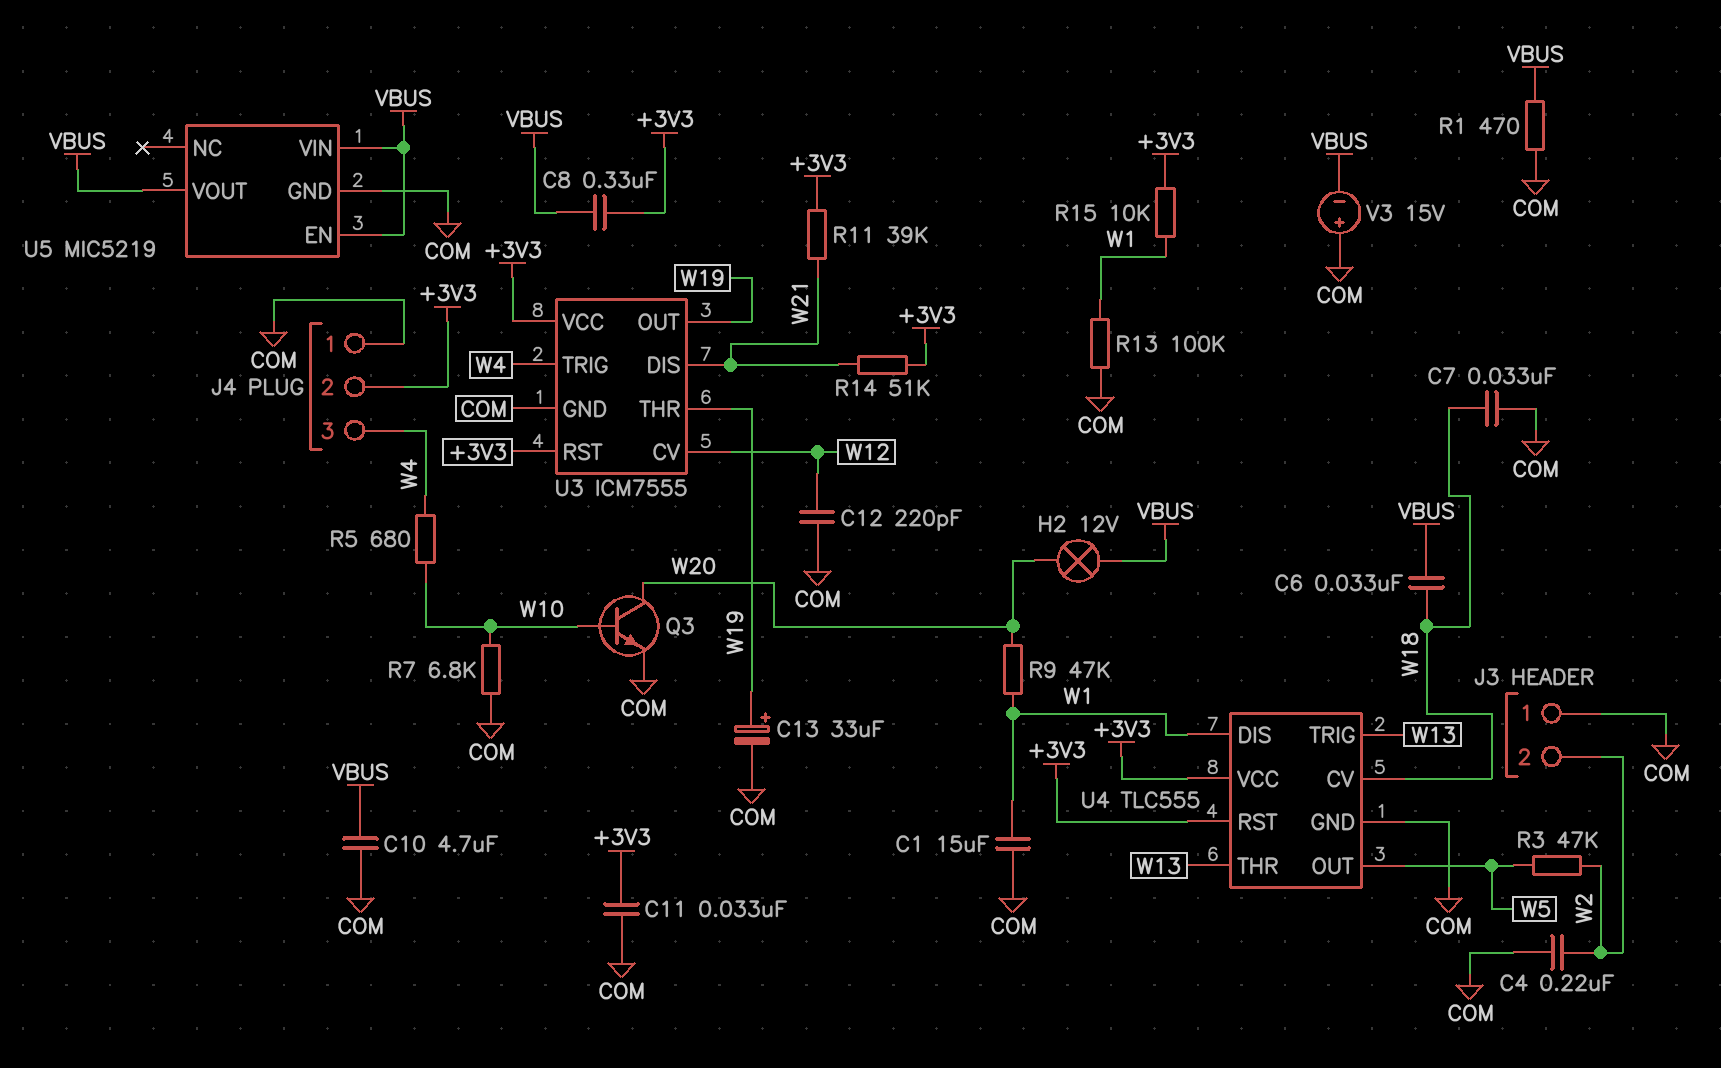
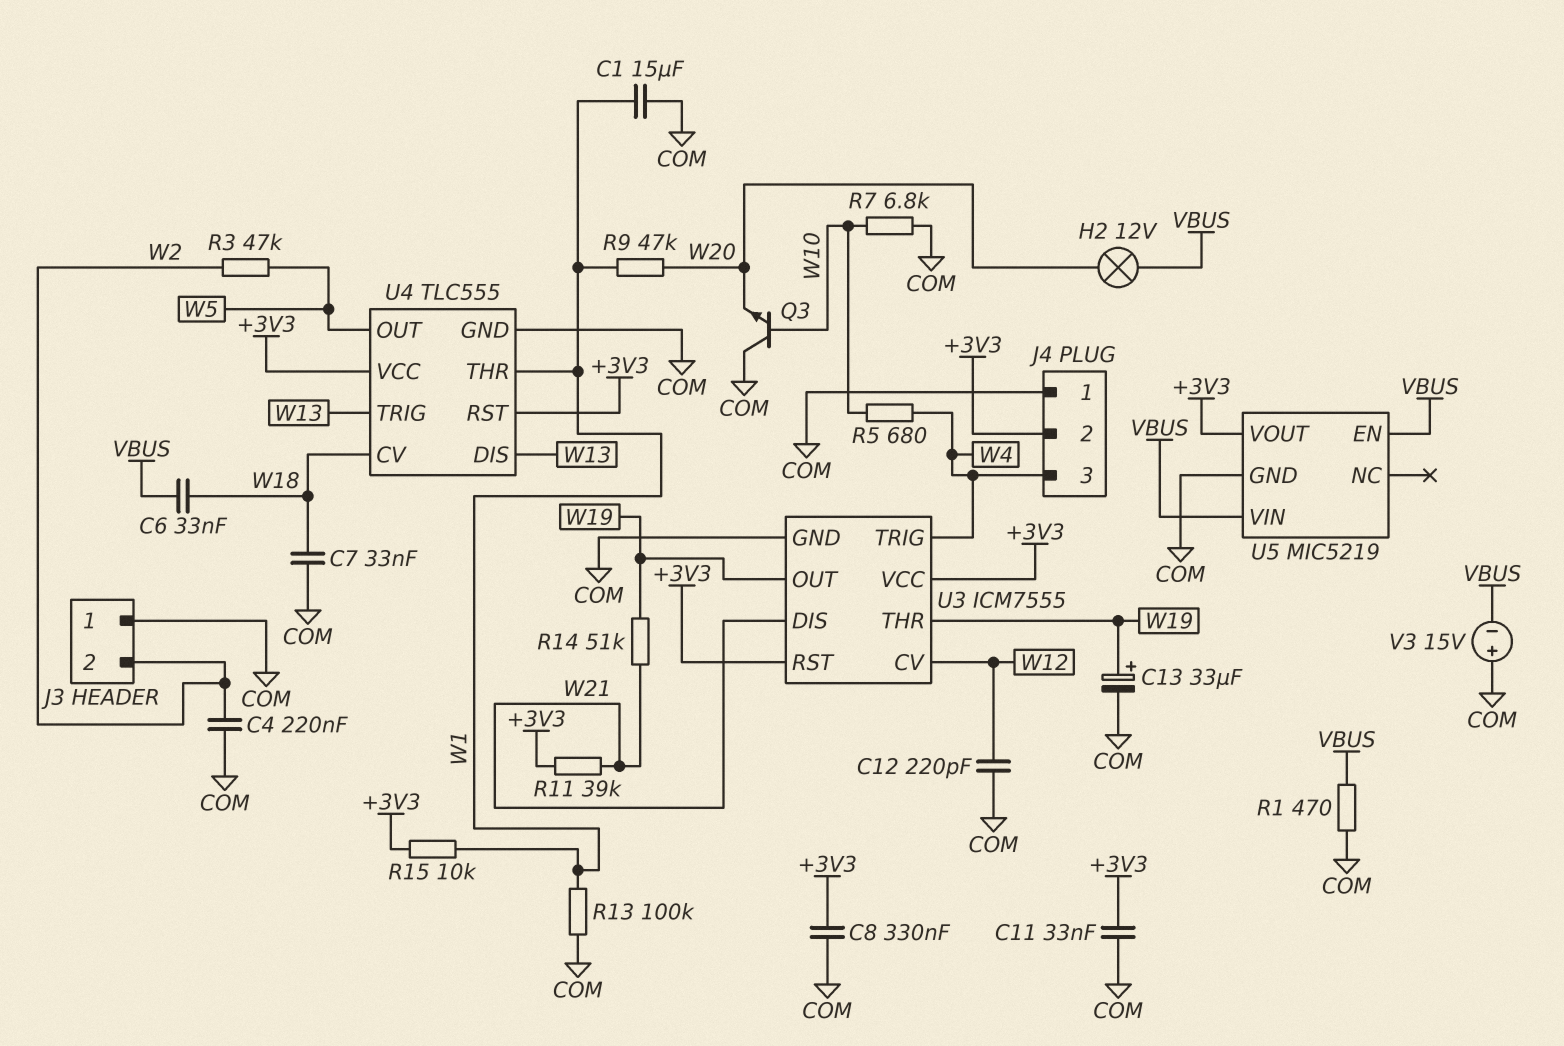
C8: 330nF (+3V3, VBUS) -> 330nF (+3V3, COM)
C10: 4.7uF (COM, VBUS) -> none
Q3: NPN (B W10, C W20, E COM) -> NPN (B W10, C COM, E W20)
R14: 51k (+3V3, W21) -> 51k (W19, W21)
U4 pin DIS: W1 -> W13
U4 pin THR: W13 -> W1
U5 pin VOUT: VBUS -> +3V3

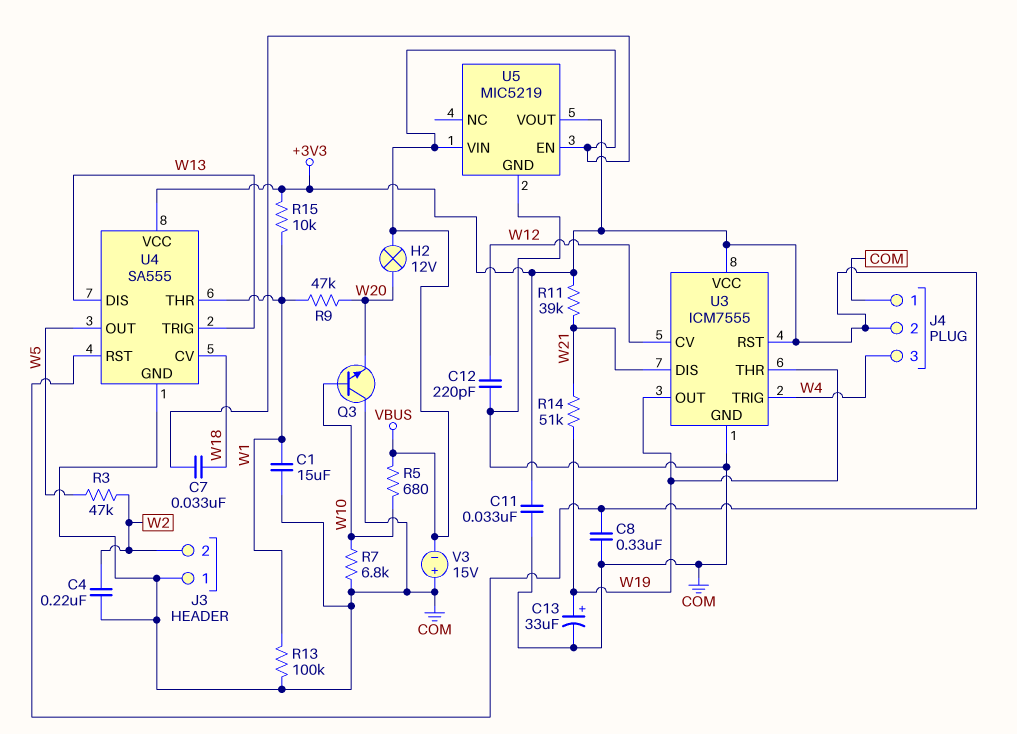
C6: 33nF (VBUS, W18) -> none
C7: 33nF (COM, W18) -> 33nF (VBUS, W18)
R1: 470 (COM, VBUS) -> none
R5: 680 (W4, W10) -> 680 (VBUS, W10)
U4: TLC555 -> SA555

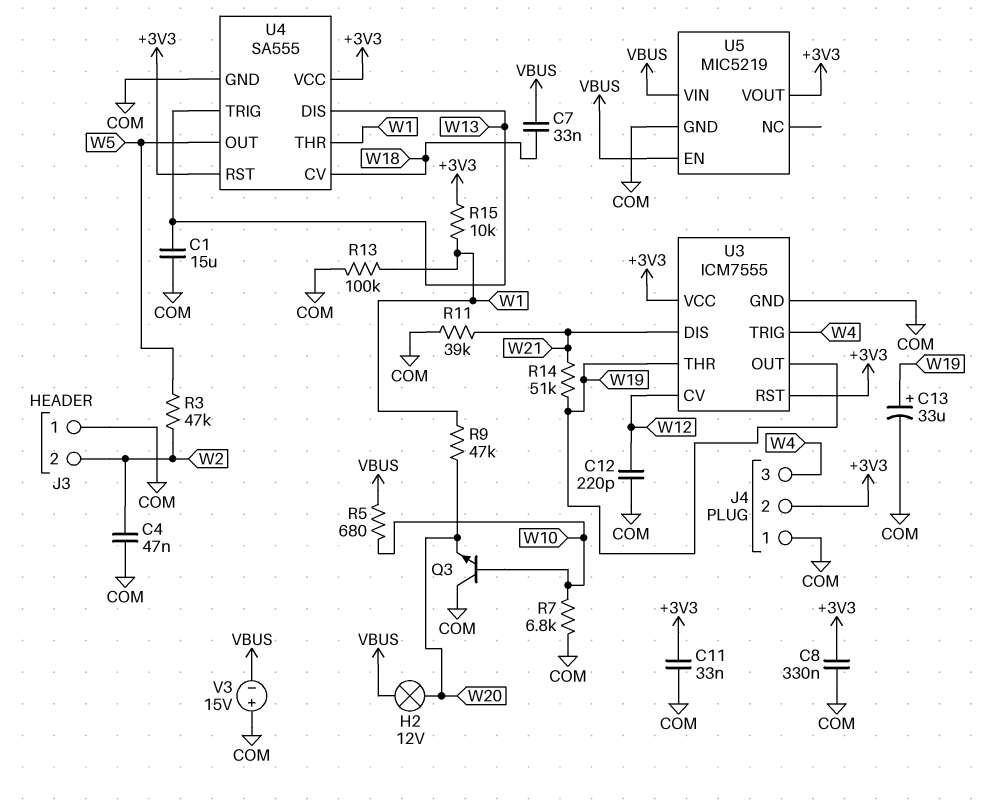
C1: 15uF (COM, W1) -> 15uF (COM, W13)
C4: 220nF (COM, W2) -> 47nF (COM, W2)
R11: 39k (+3V3, W21) -> 39k (COM, W21)

